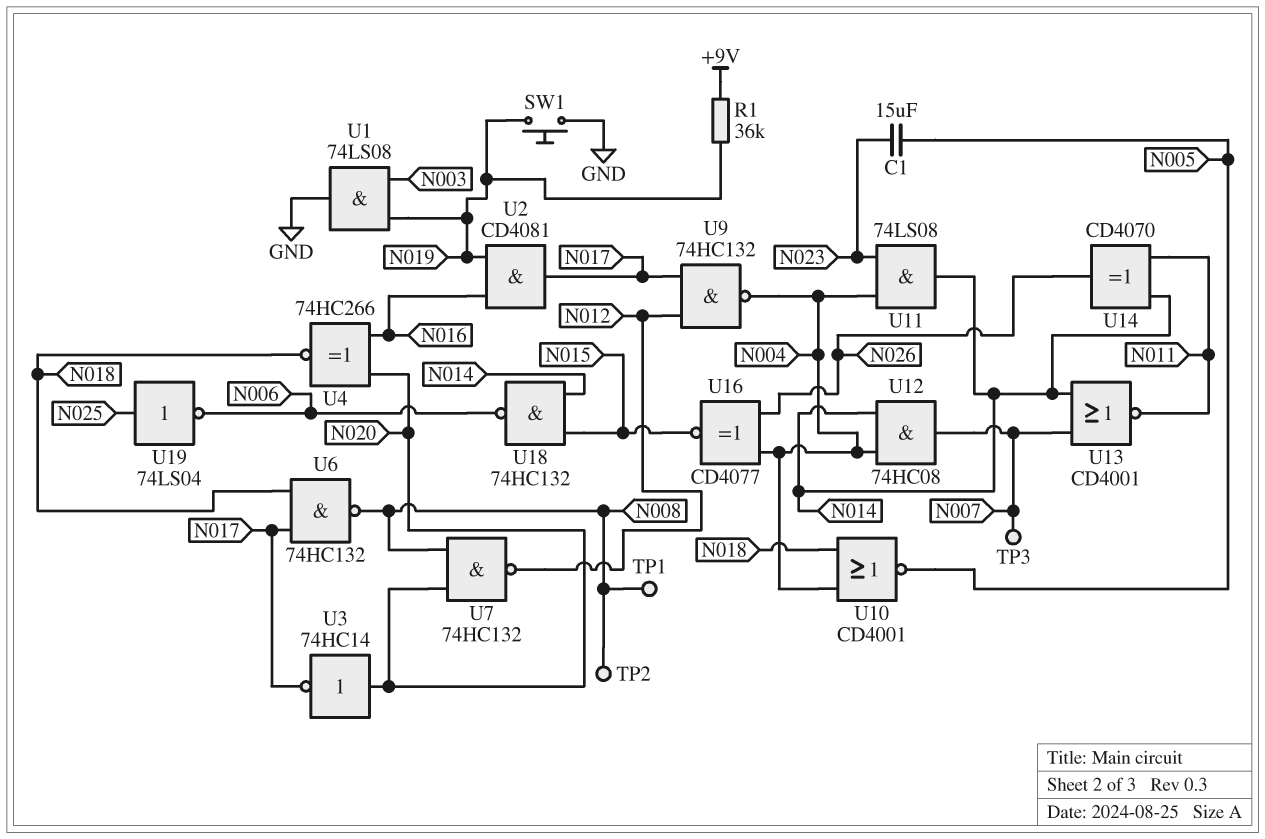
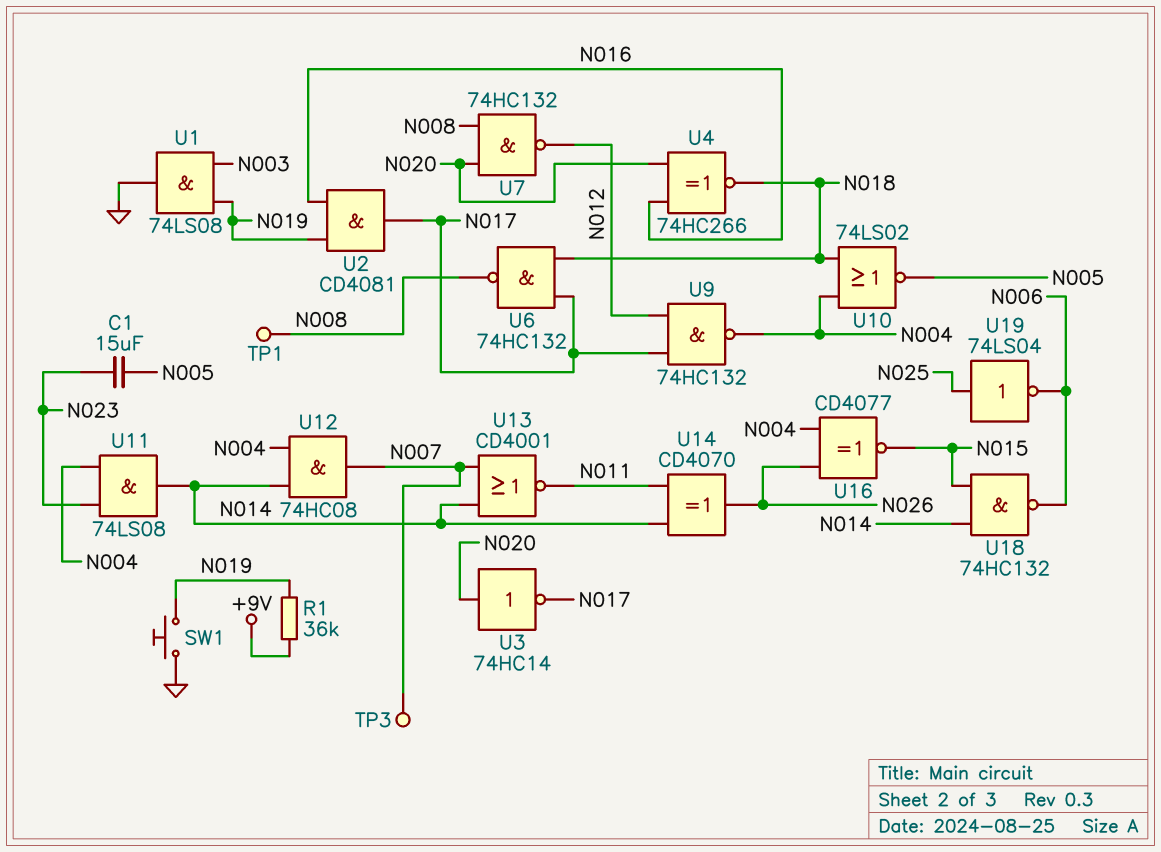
TP2: test point (N008) -> none
U10: NOR CD4001 (in N004, in N018, out N005) -> NOR 74LS02 (in N004, in N018, out N005)

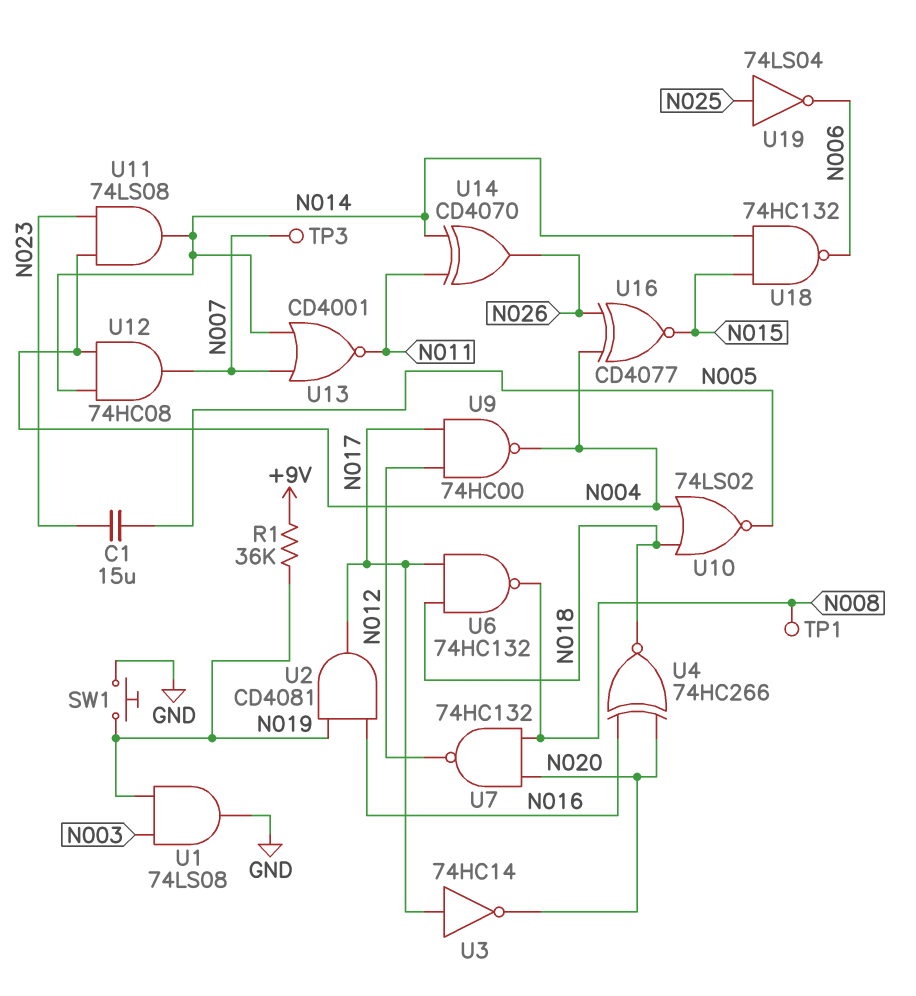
U3: NOT 74HC14 (in N020, out N017) -> NOT 74HC14 (in N017, out N020)
U9: NAND 74HC132 (in N012, in N017, out N004) -> NAND 74HC00 (in N012, in N017, out N004)

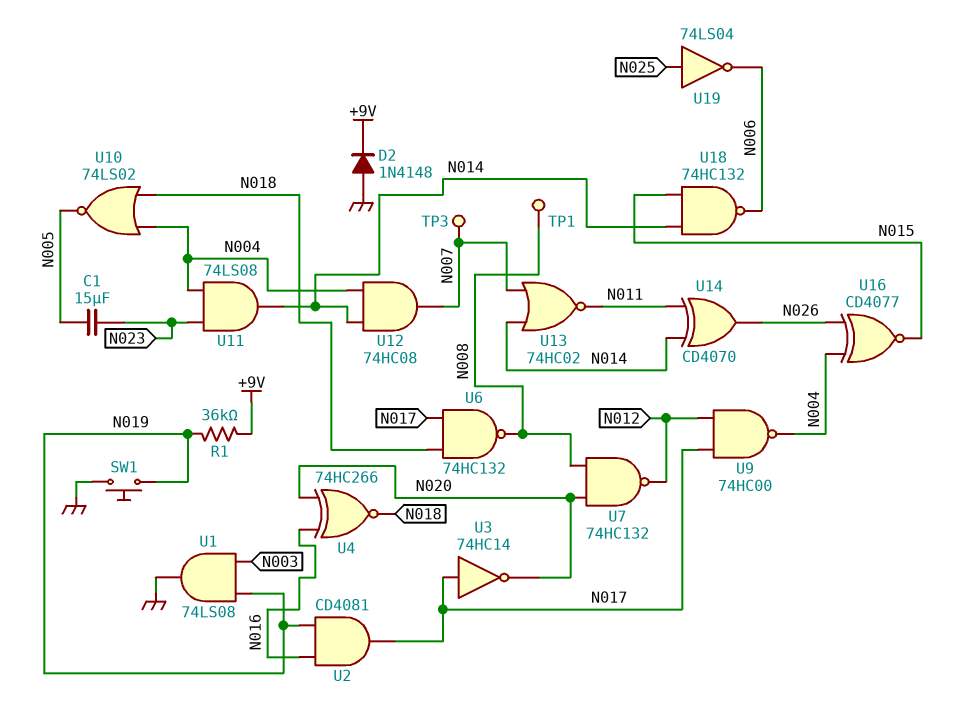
D2: none -> diode 1N4148 (A GND, K +9V)
U13: NOR CD4001 (in N007, in N014, out N011) -> NOR 74HC02 (in N007, in N014, out N011)

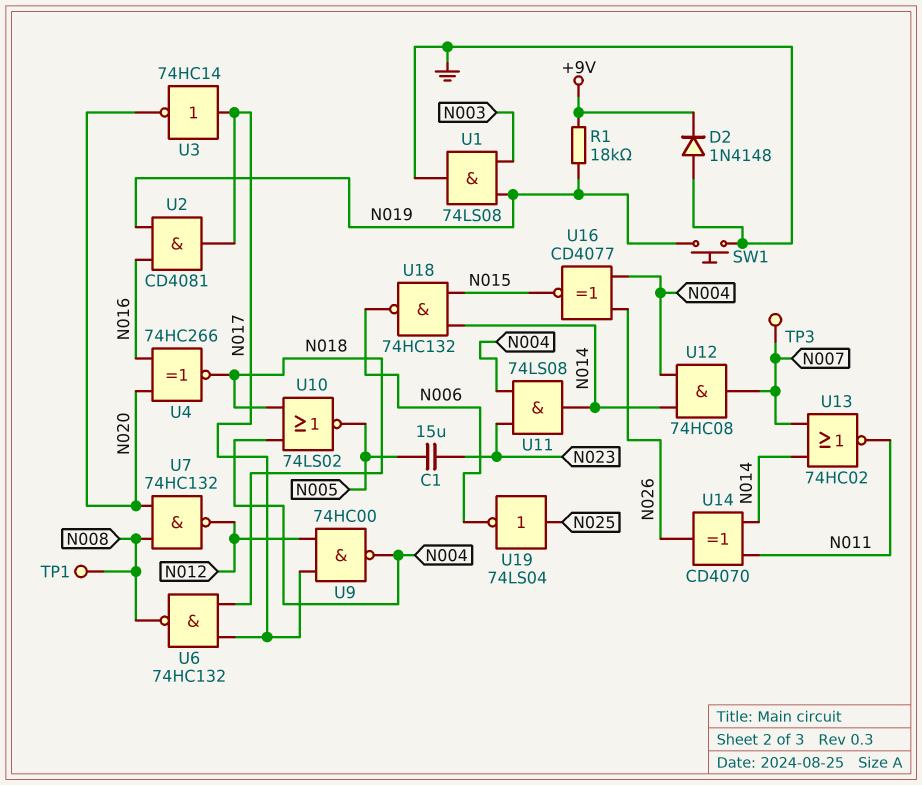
R1: 36k (+9V, N019) -> 18k (+9V, N019)

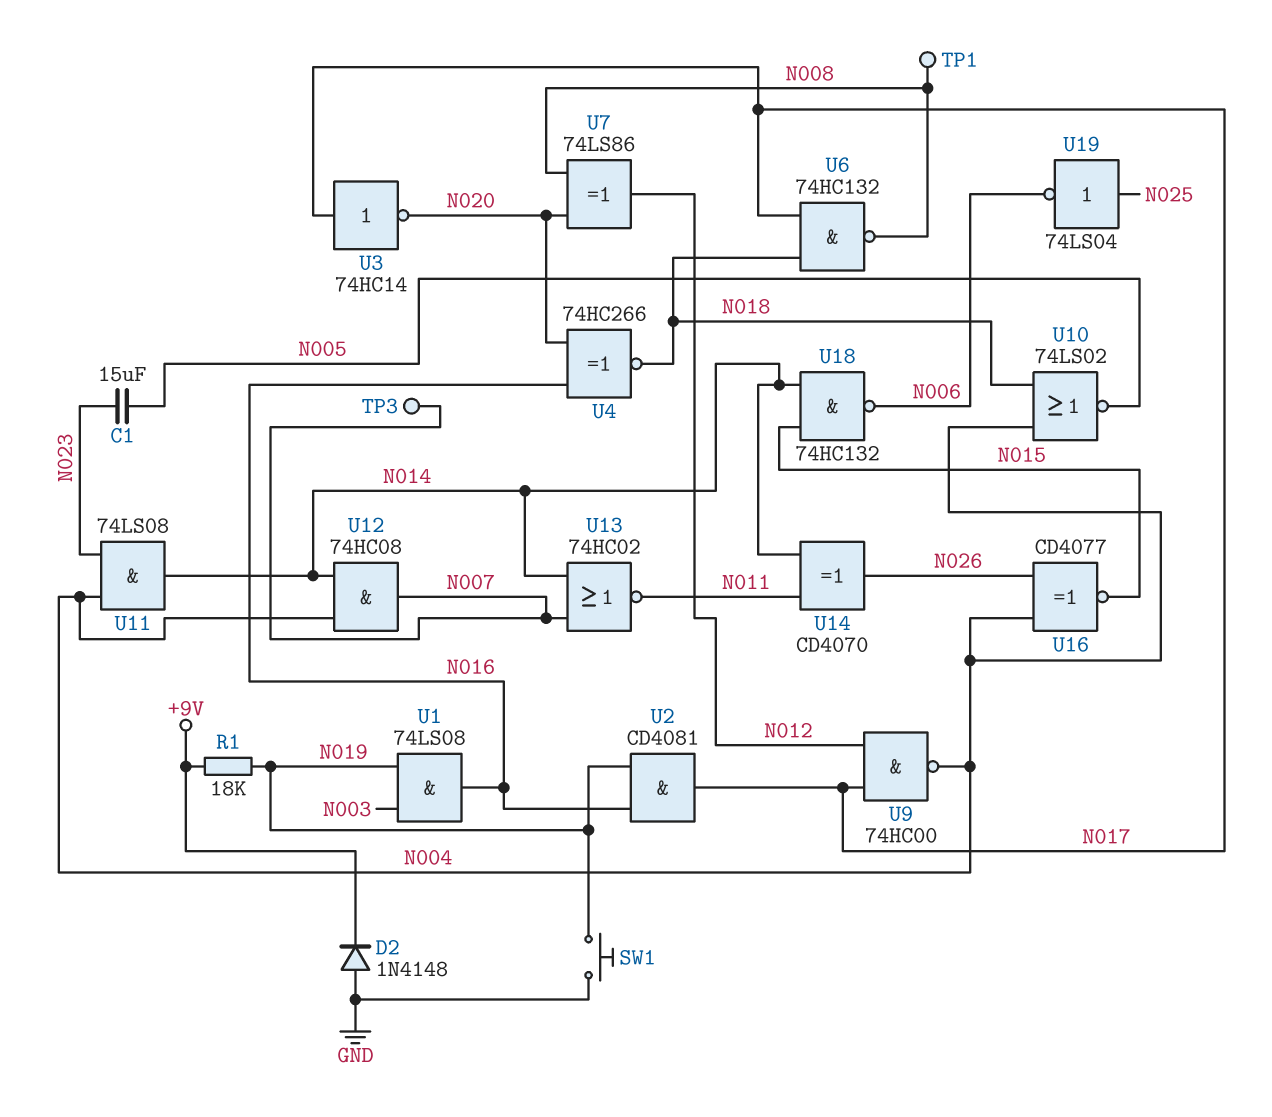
U1: AND 74LS08 (in N003, in N019, out GND) -> AND 74LS08 (in N003, in N019, out N016)
U7: NAND 74HC132 (in N008, in N020, out N012) -> XOR 74LS86 (in N008, in N020, out N012)

